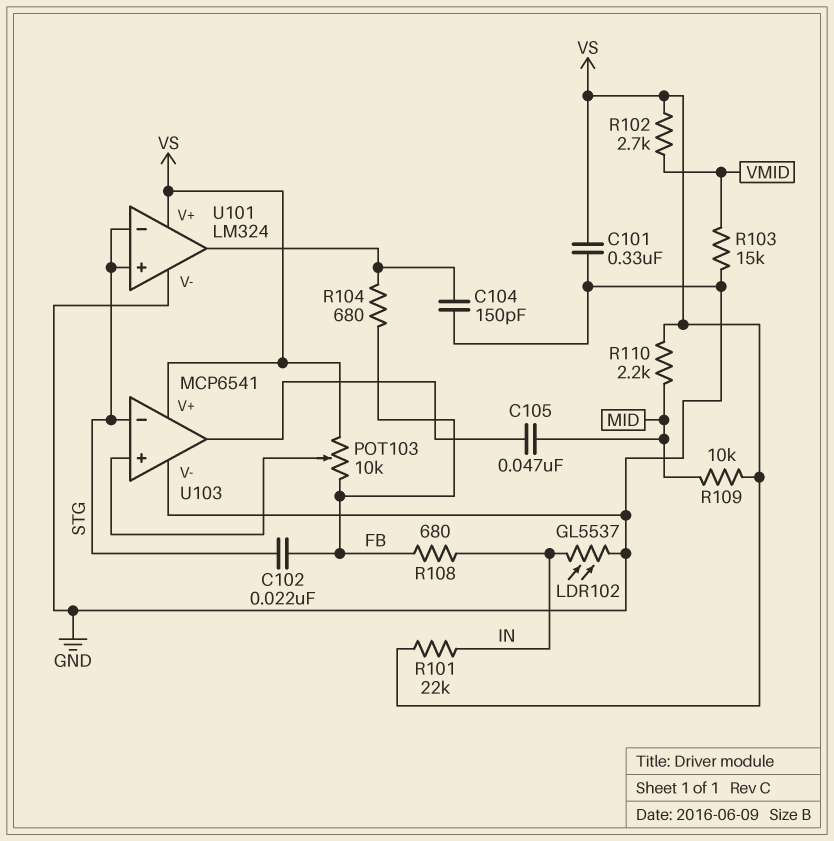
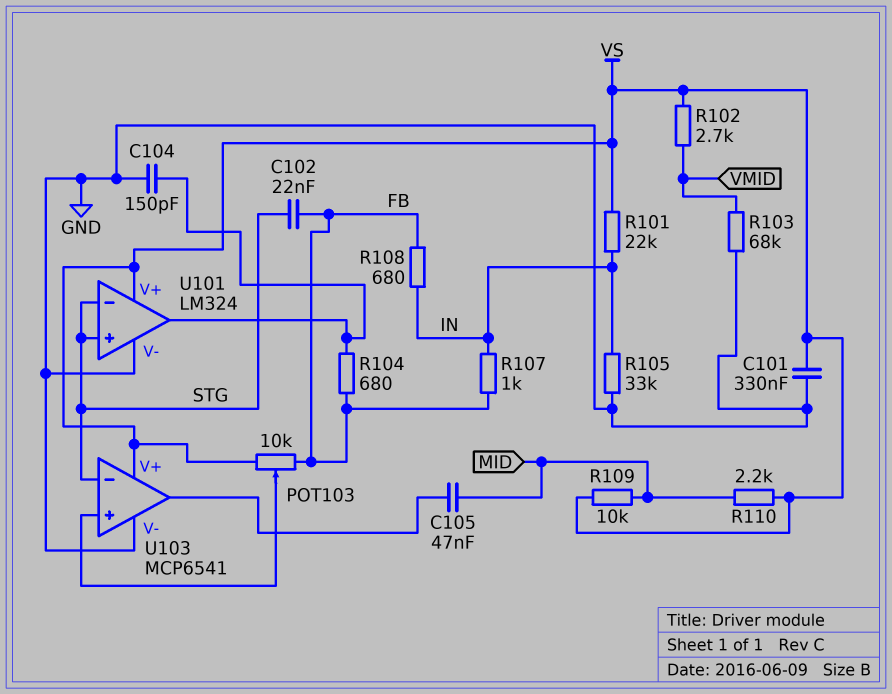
LDR102: GL5537 (GND, IN) -> none
R103: 15k (GND, VMID) -> 68k (GND, VMID)
R105: none -> 33k (GND, IN)
R107: none -> 1k (FB, IN)

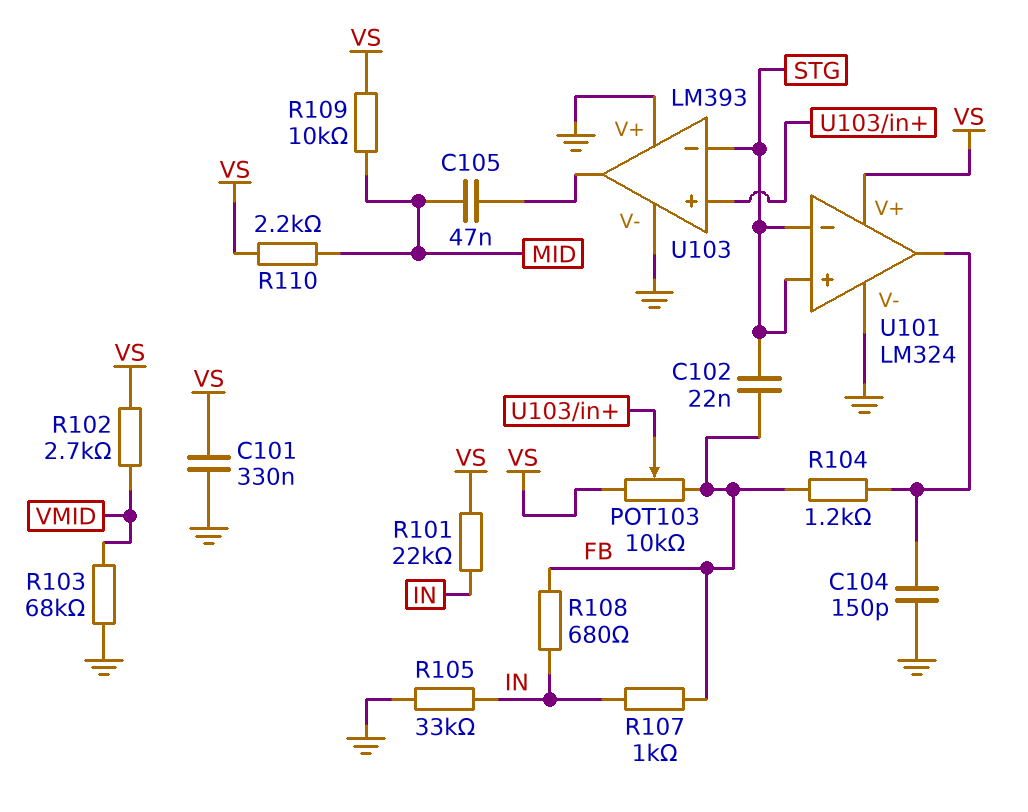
R104: 680 (FB, U101/out) -> 1.2k (FB, U101/out)
U103: MCP6541 -> LM393
U103 pin V+: VS -> GND

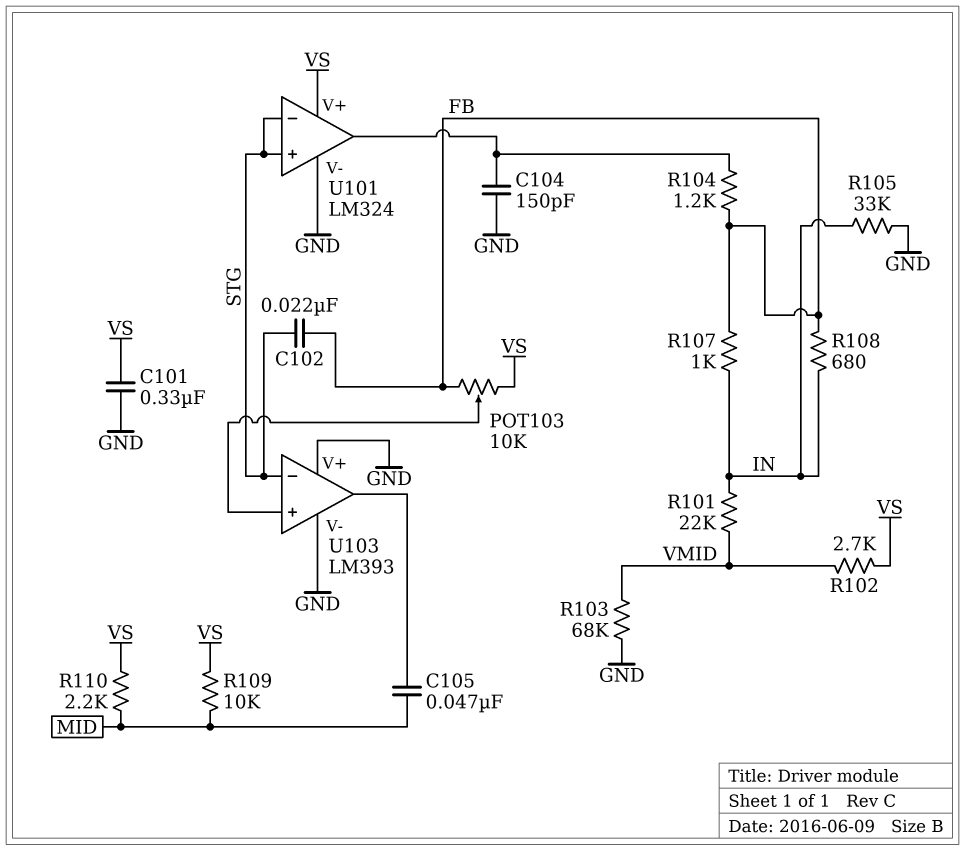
R101: 22k (IN, VS) -> 22k (IN, VMID)

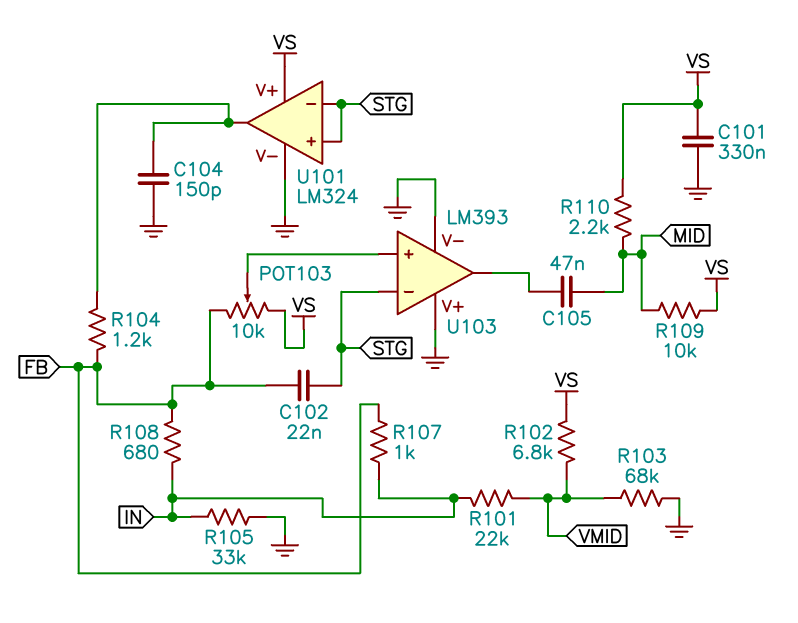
R102: 2.7k (VMID, VS) -> 6.8k (VMID, VS)

